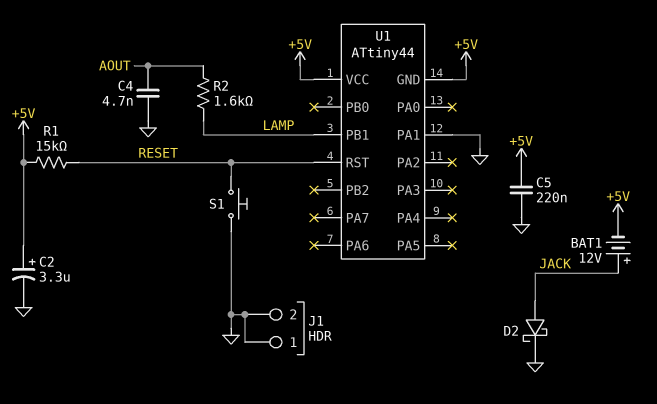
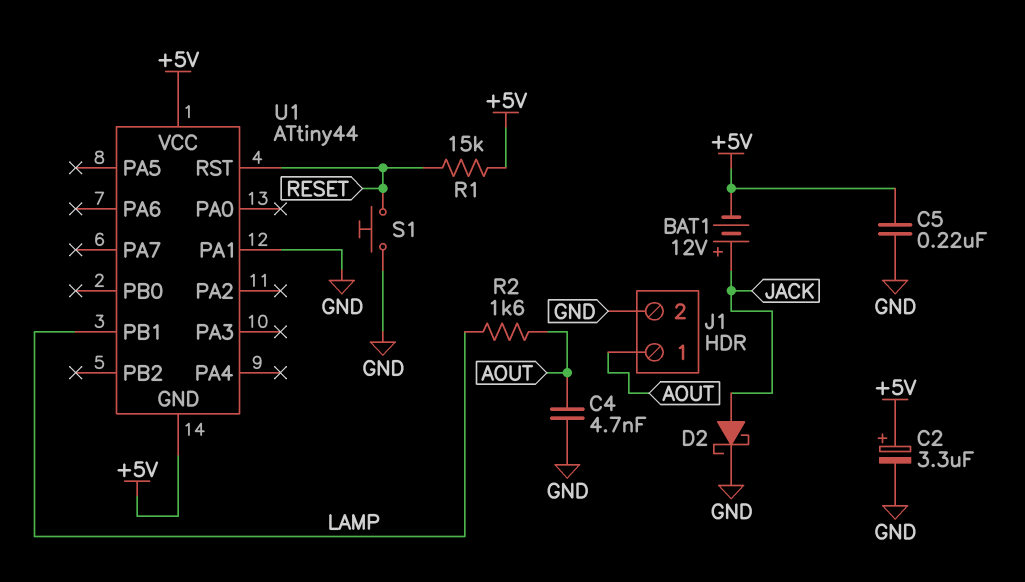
J1 pin 1: GND -> AOUT

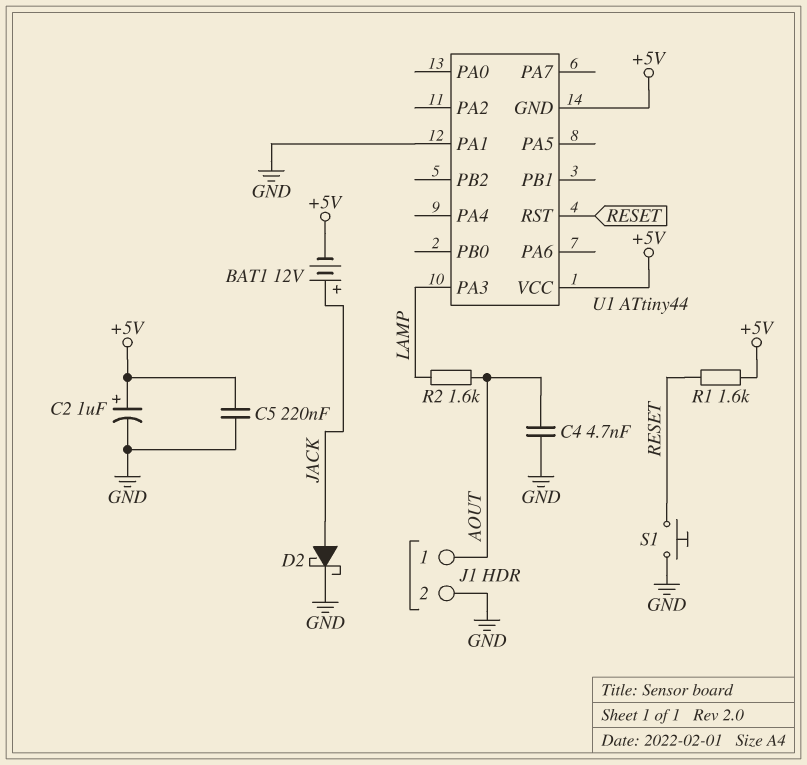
C2: 3.3uF (plus +5V, minus GND) -> 1uF (plus +5V, minus GND)
R1: 15k (+5V, RESET) -> 1.6k (+5V, RESET)
U1 pin PA3: none -> LAMP
U1 pin PB1: LAMP -> none

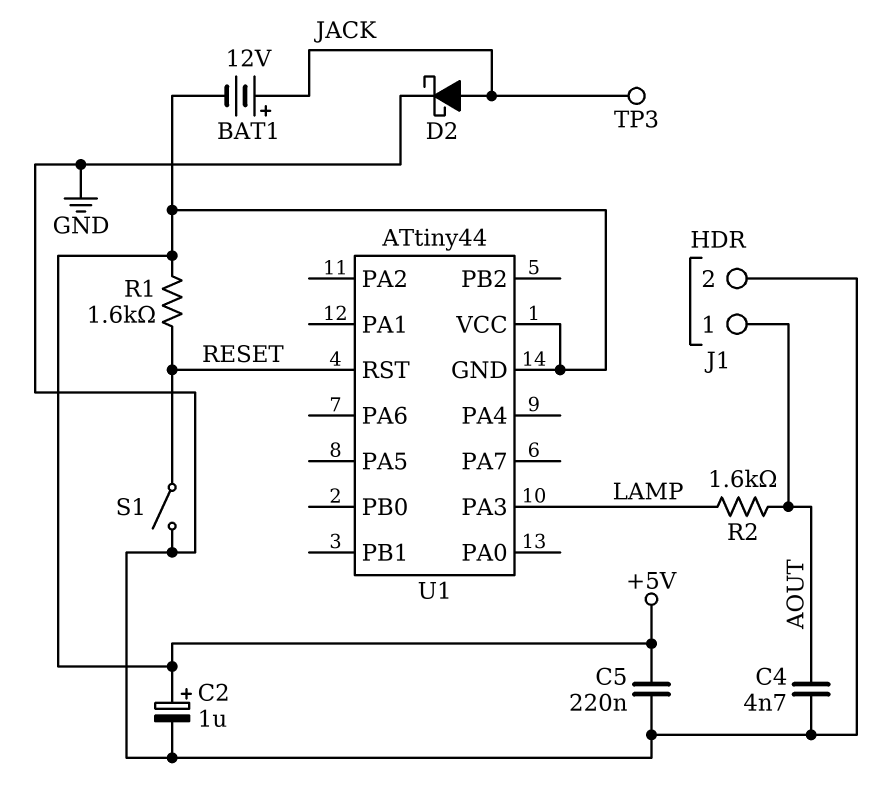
S1: button (GND, RESET) -> switch (GND, RESET)
TP3: none -> test point (JACK)
U1 pin PA1: GND -> none

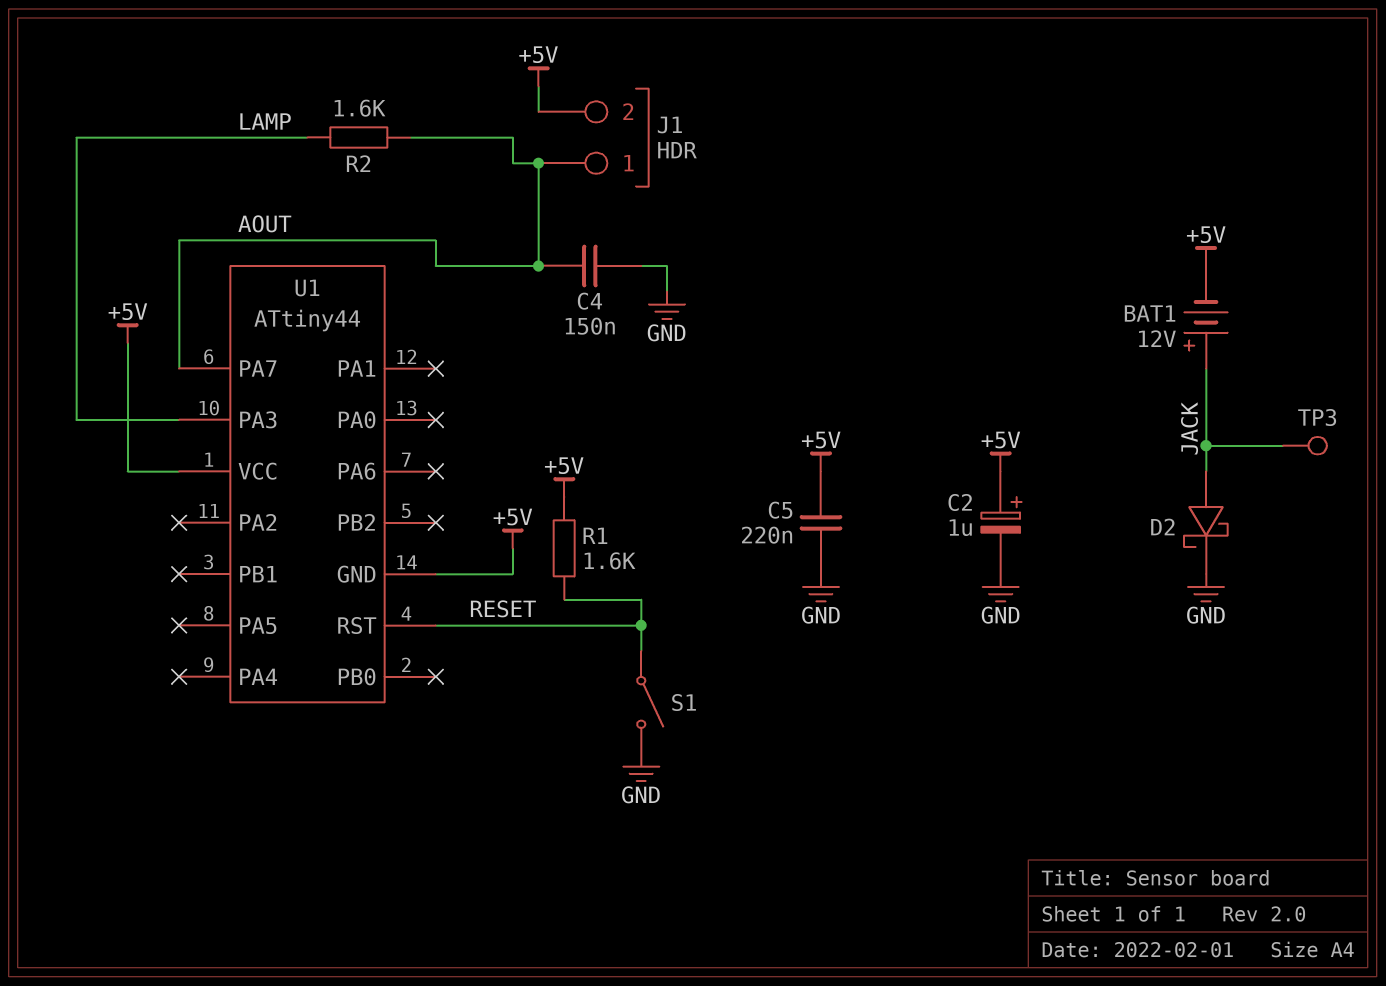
C4: 4.7nF (AOUT, GND) -> 150nF (AOUT, GND)
J1 pin 2: GND -> +5V
U1 pin PA7: none -> AOUT

